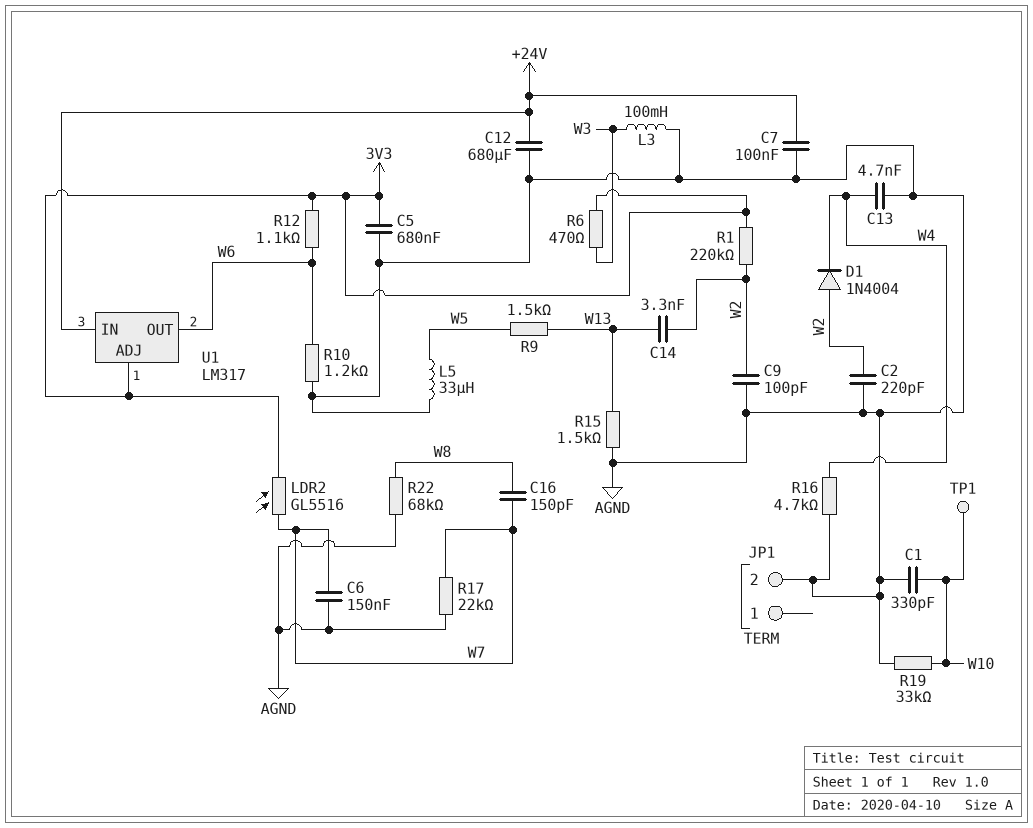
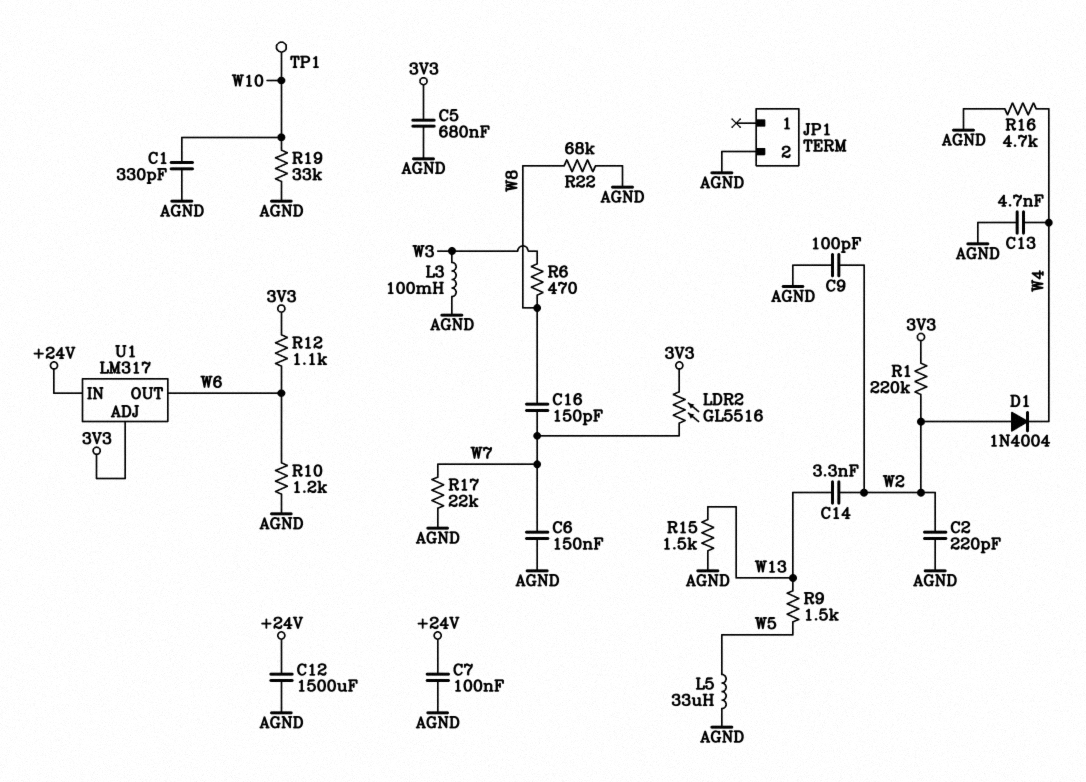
C12: 680uF (+24V, AGND) -> 1500uF (+24V, AGND)
R6: 470 (3V3, W3) -> 470 (W3, W8)

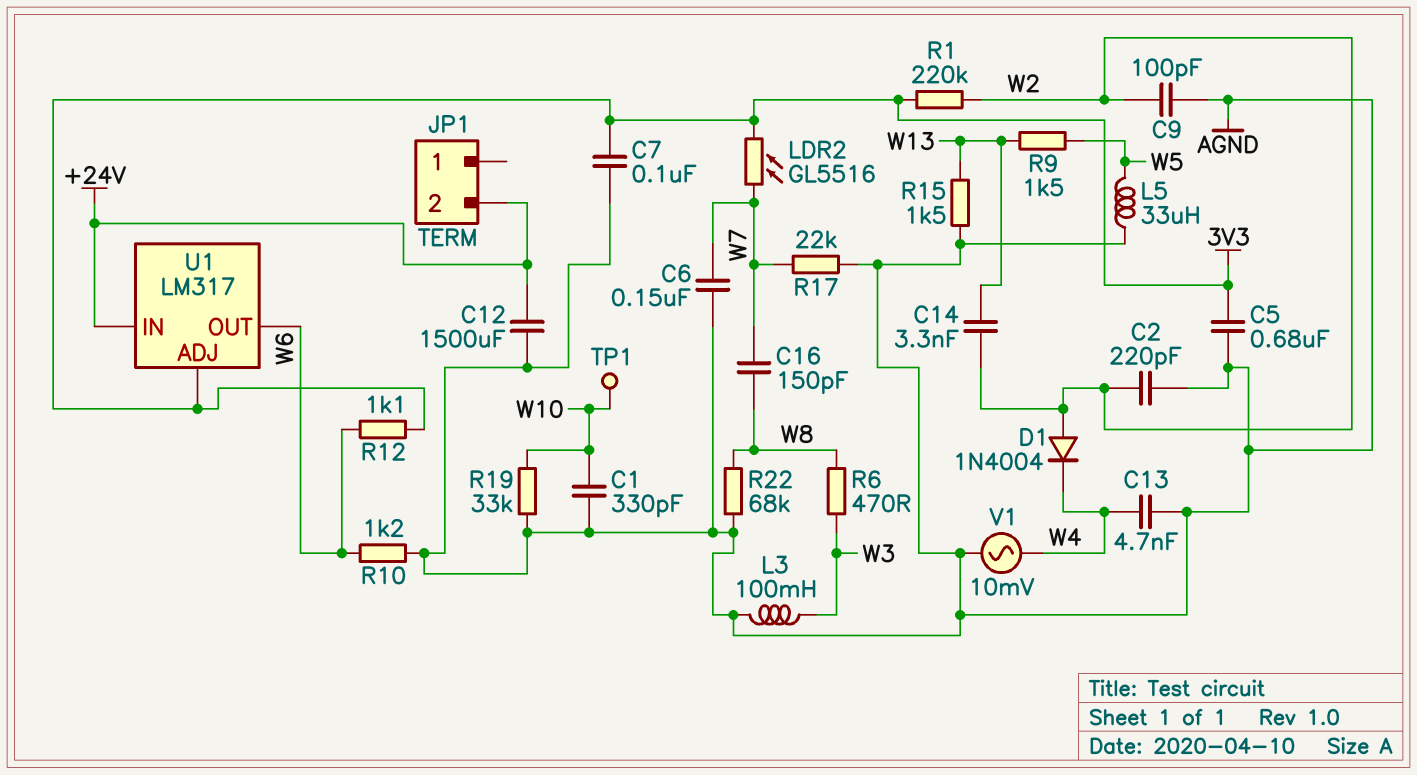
C7: 100nF (+24V, AGND) -> 100nF (3V3, AGND)
JP1 pin 2: AGND -> +24V
R16: 4.7k (AGND, W4) -> none
V1: none -> AC 10mV (AGND, W4)

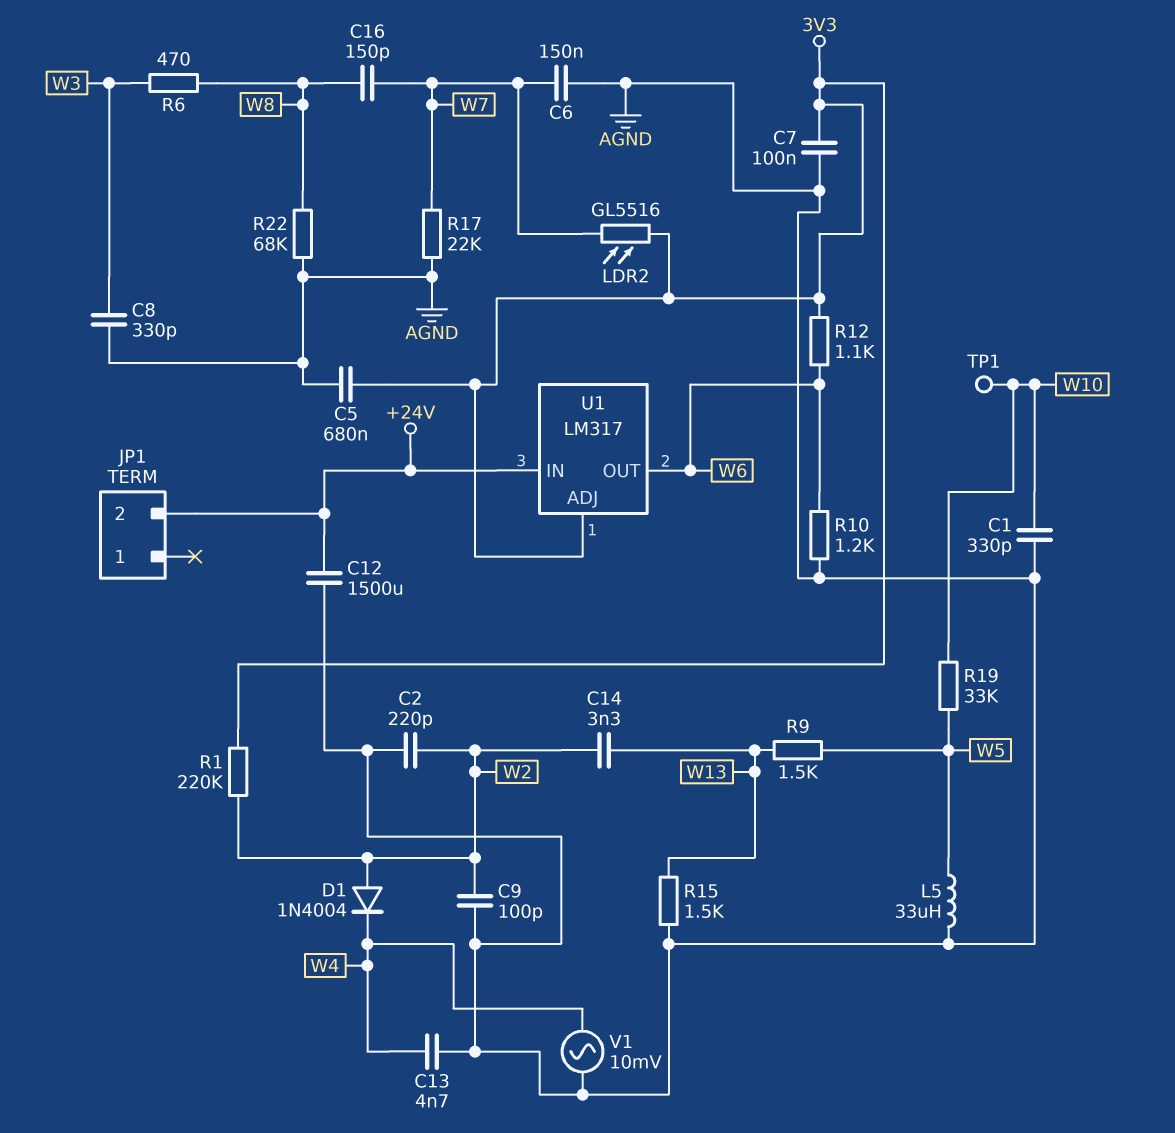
C8: none -> 330pF (AGND, W3)
L3: 100mH (AGND, W3) -> none
R19: 33k (AGND, W10) -> 33k (W5, W10)

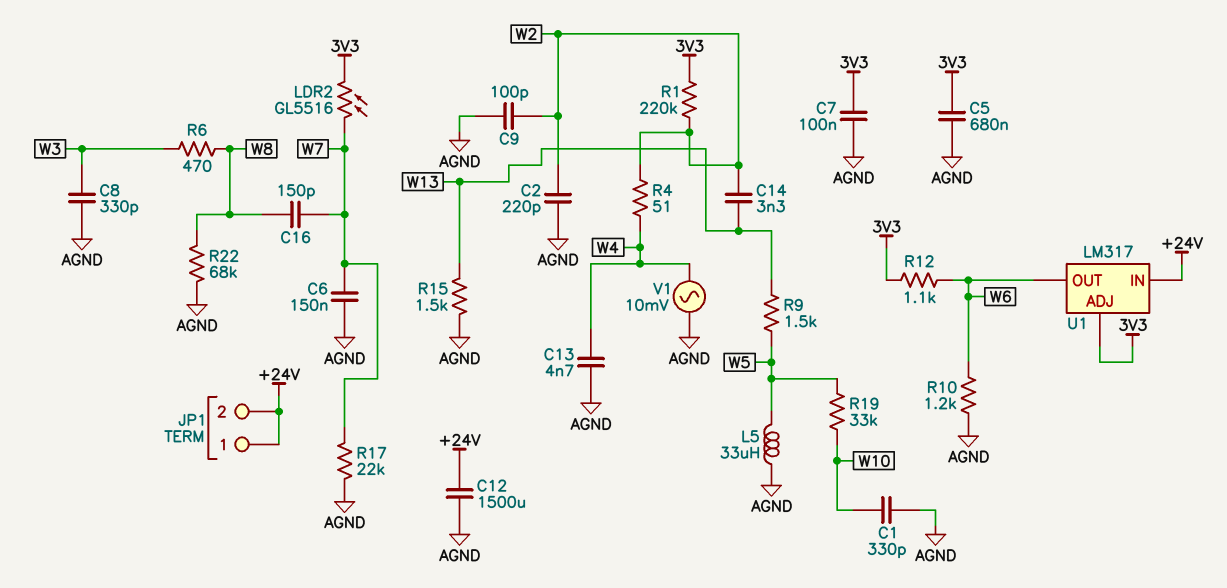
D1: diode 1N4004 (A W2, K W4) -> none
JP1 pin 1: none -> +24V
R4: none -> 51 (W2, W4)
TP1: test point (W10) -> none

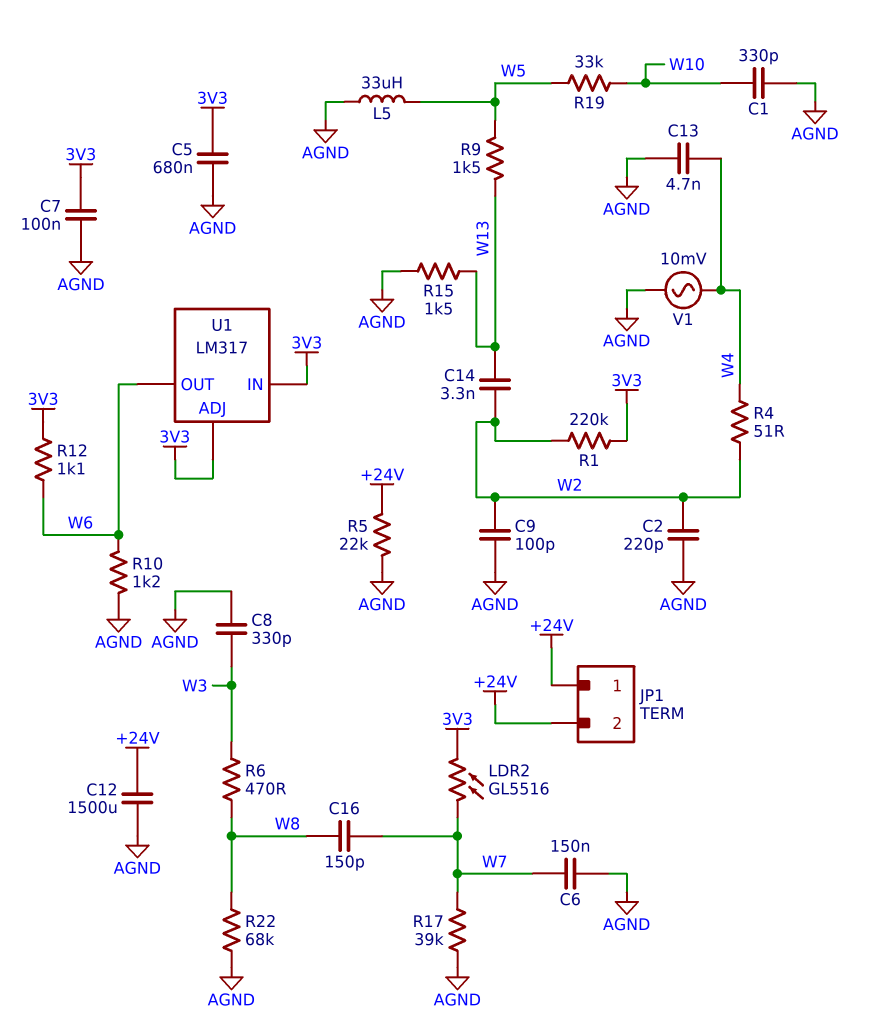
R5: none -> 22k (+24V, AGND)
R17: 22k (AGND, W7) -> 39k (AGND, W7)
U1 pin IN: +24V -> 3V3

